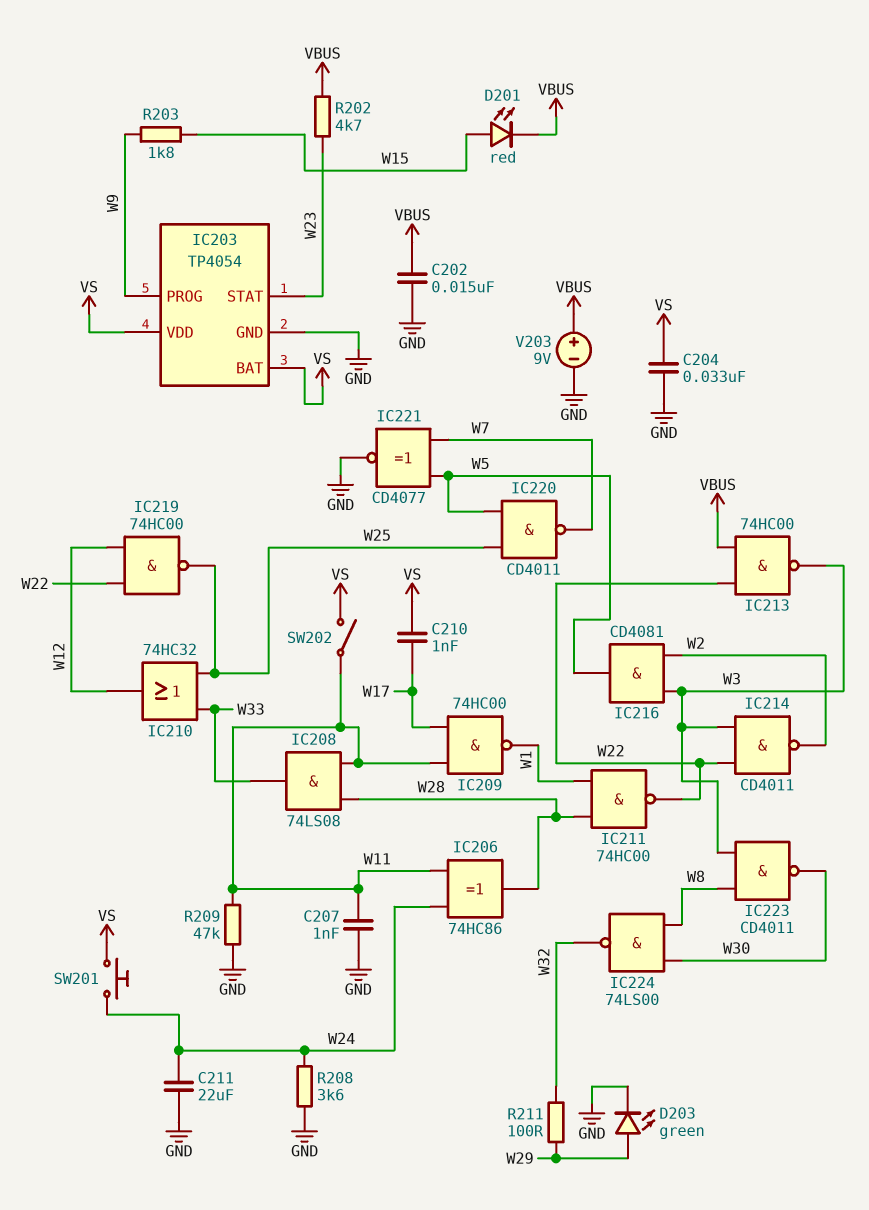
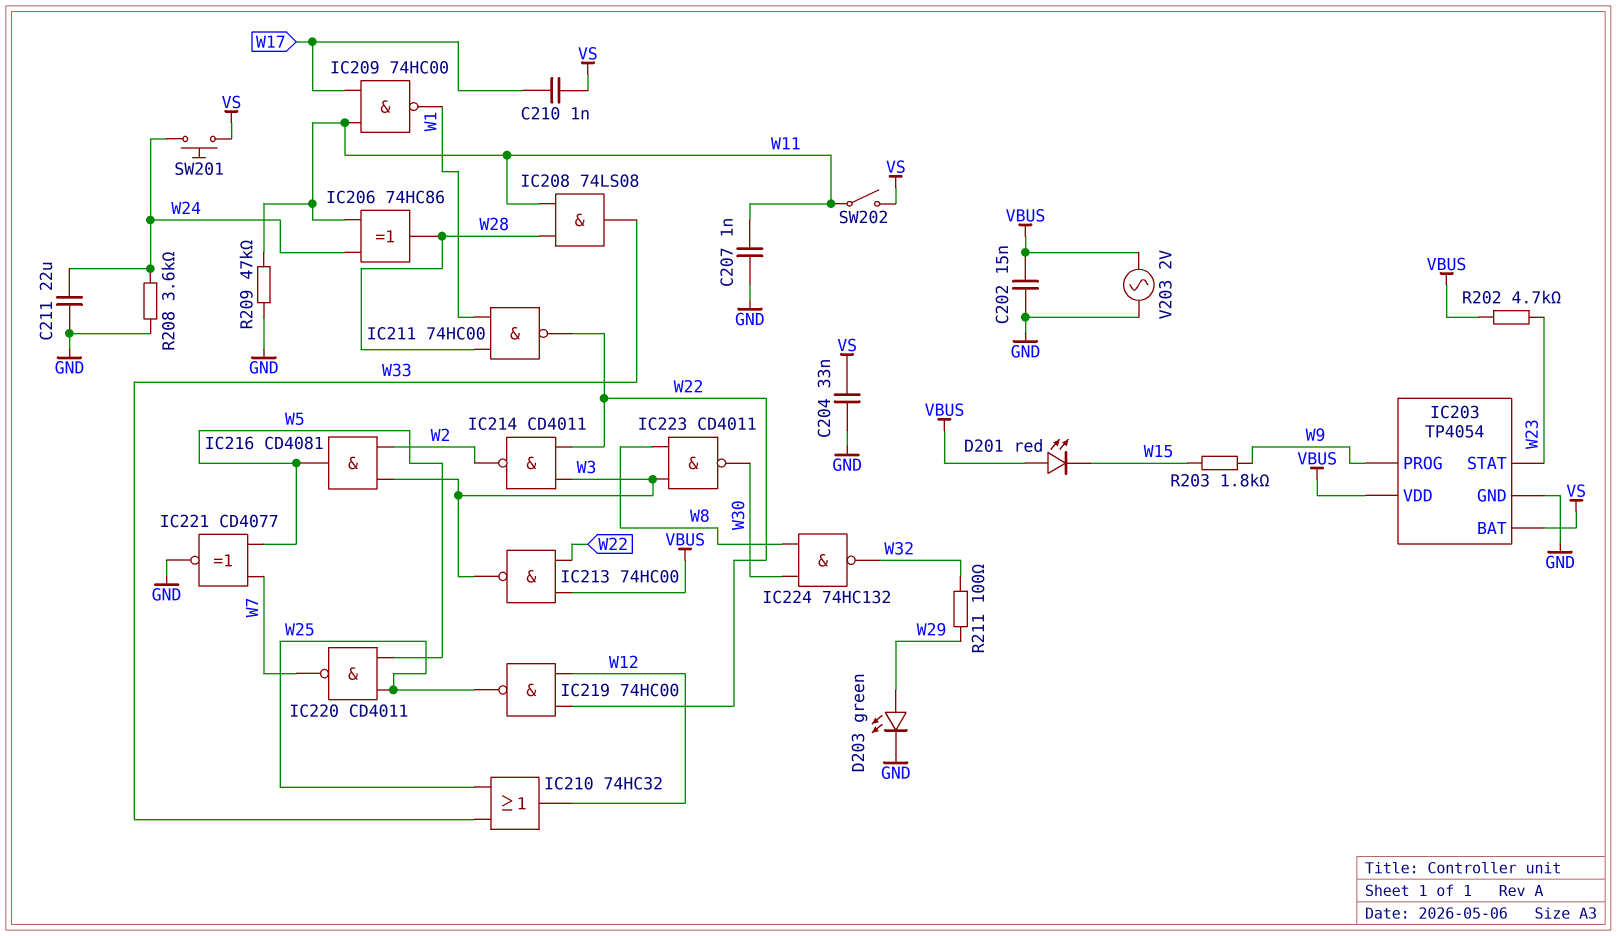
D201: LED red (A W15, K VBUS) -> LED red (A VBUS, K W15)
IC203 pin VDD: VS -> VBUS
IC224: NAND 74LS00 (in W8, in W30, out W32) -> NAND 74HC132 (in W8, in W30, out W32)
V203: 9V (plus VBUS, minus GND) -> AC 2V (GND, VBUS)

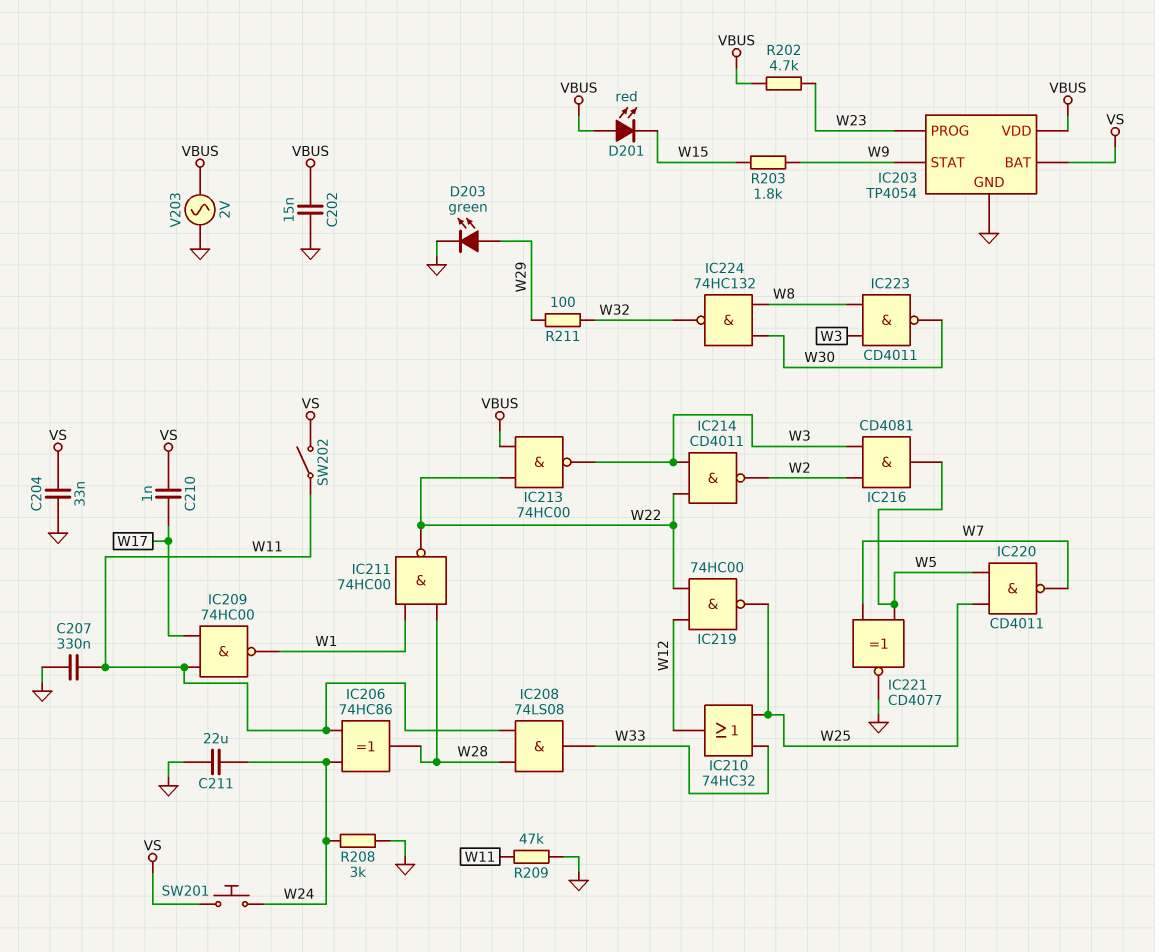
C207: 1nF (GND, W11) -> 330nF (GND, W11)
IC203 pin PROG: W9 -> W23
IC203 pin STAT: W23 -> W9
R208: 3.6k (GND, W24) -> 3k (GND, W24)

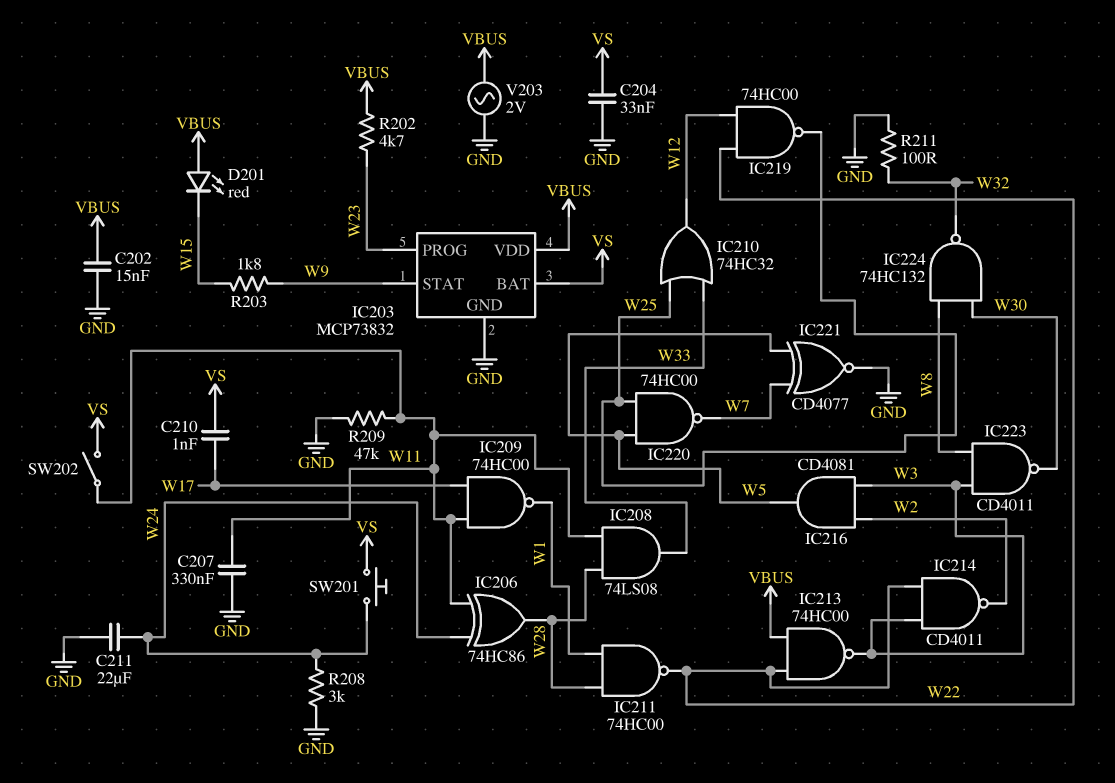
D203: LED green (A W29, K GND) -> none
IC203: TP4054 -> MCP73832
IC220: NAND CD4011 (in W5, in W25, out W7) -> NAND 74HC00 (in W5, in W25, out W7)
R211: 100 (W29, W32) -> 100 (GND, W32)

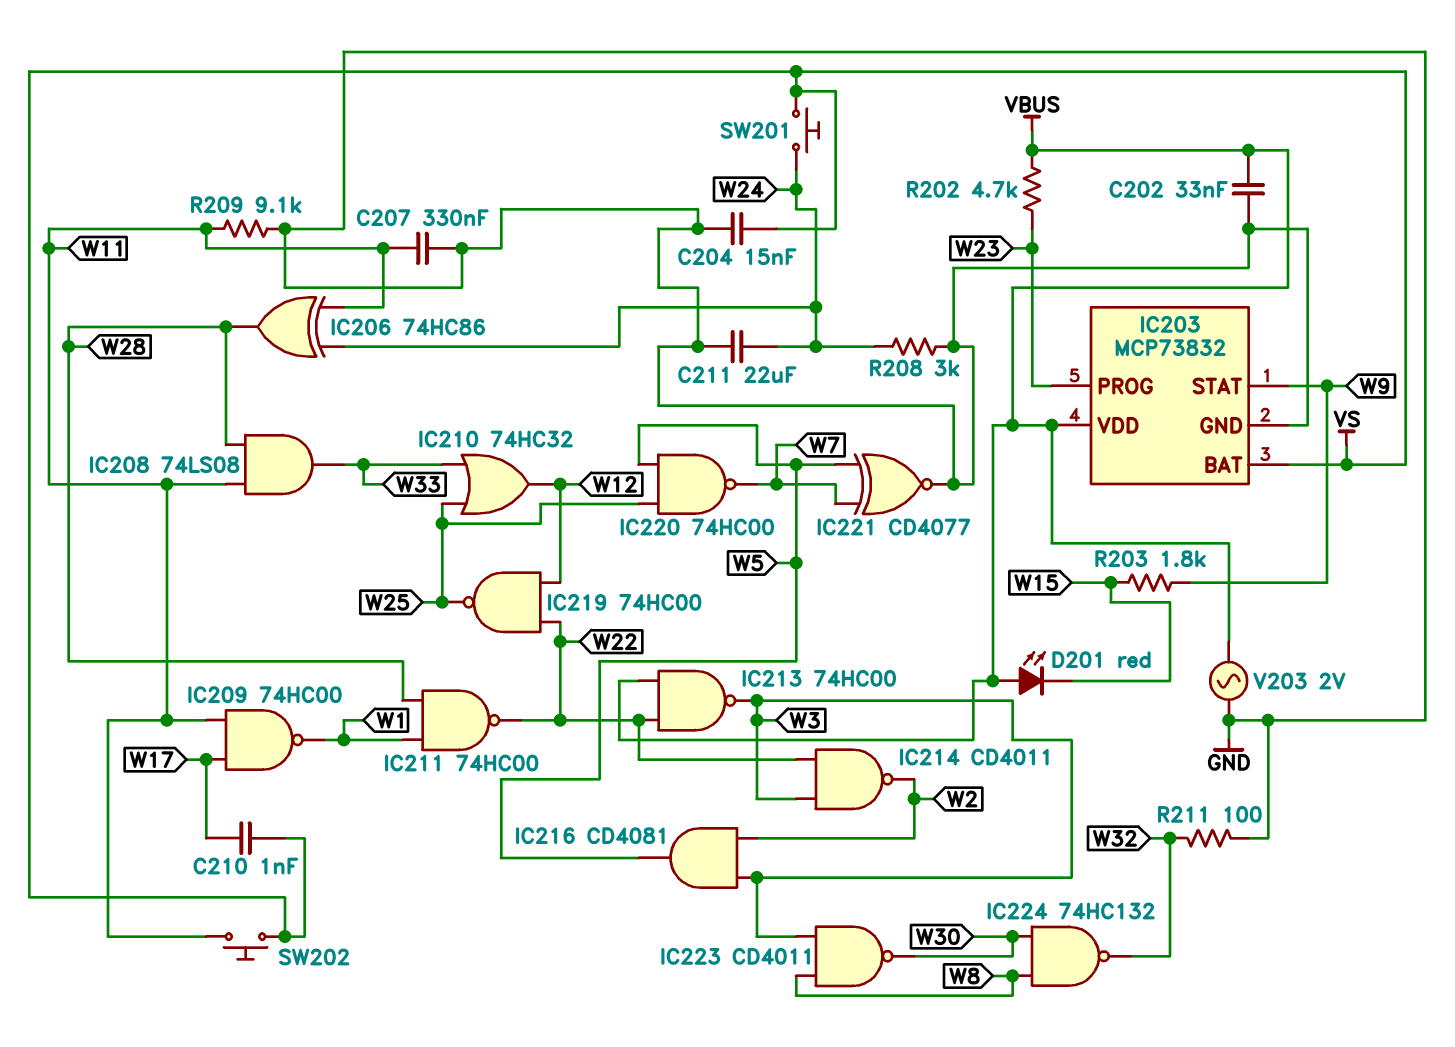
C202: 15nF (GND, VBUS) -> 33nF (GND, VBUS)
C204: 33nF (GND, VS) -> 15nF (GND, VS)
R209: 47k (GND, W11) -> 9.1k (GND, W11)
SW202: switch (VS, W11) -> button (VS, W11)

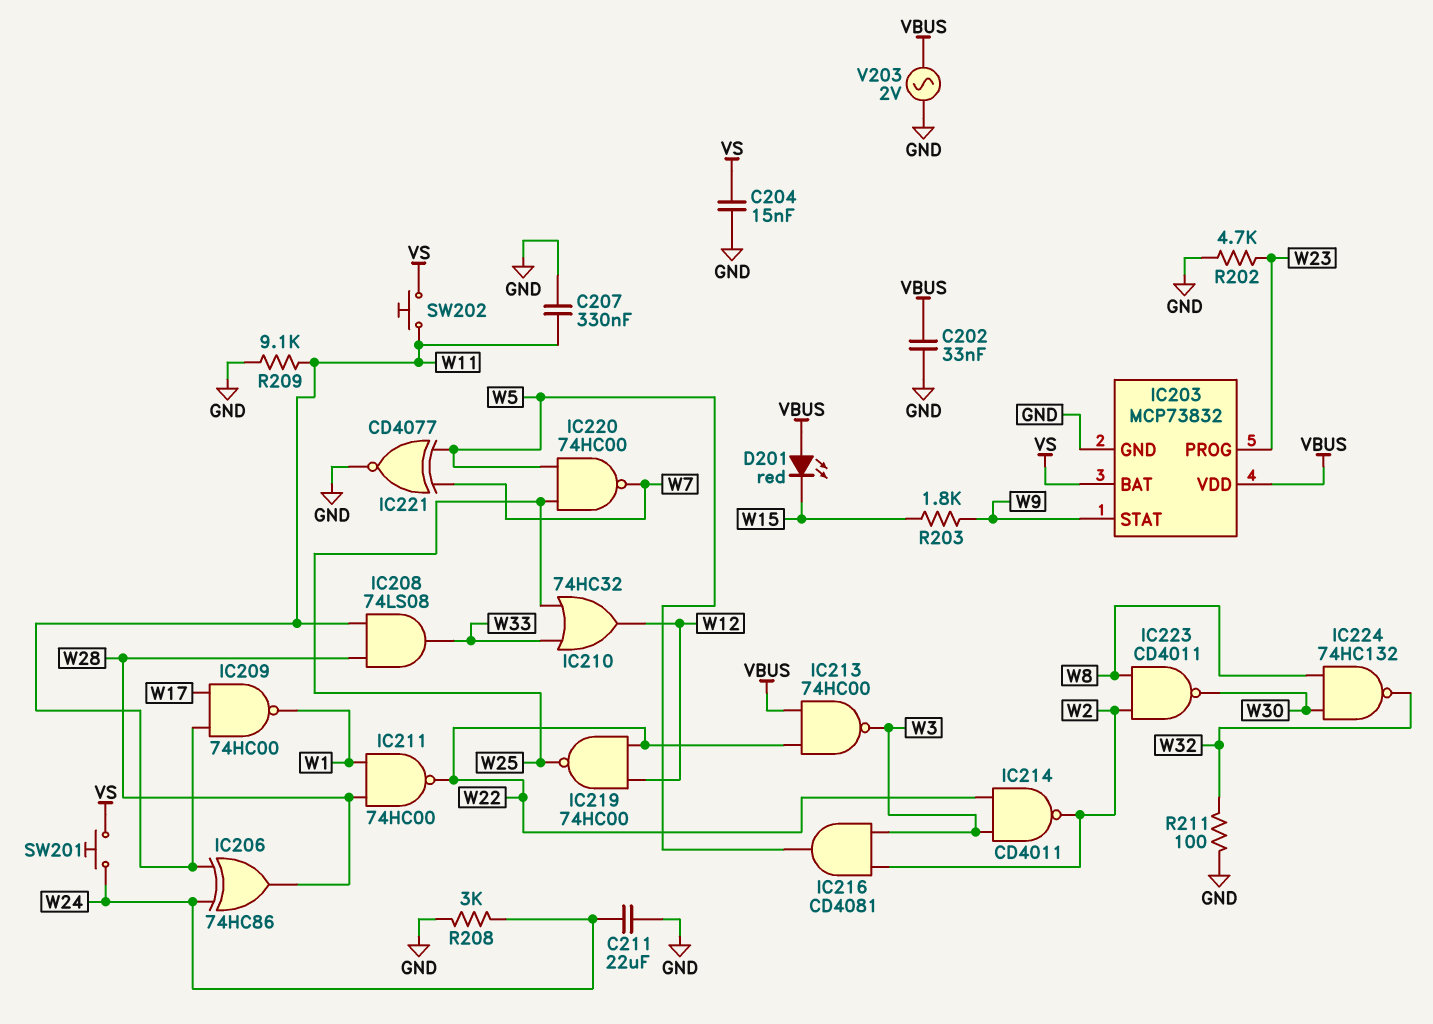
C210: 1nF (VS, W17) -> none
IC223: NAND CD4011 (in W3, in W8, out W30) -> NAND CD4011 (in W2, in W8, out W30)
R202: 4.7k (VBUS, W23) -> 4.7k (GND, W23)

